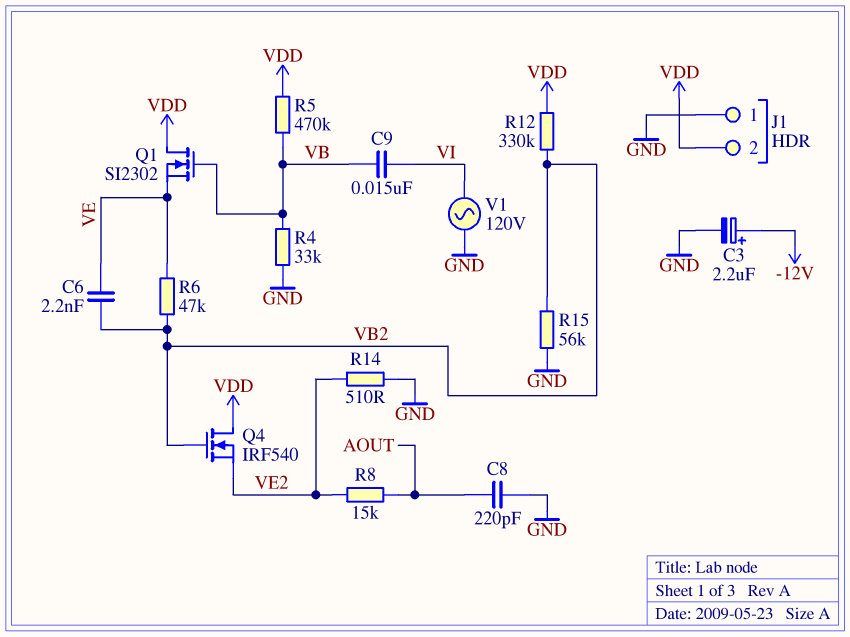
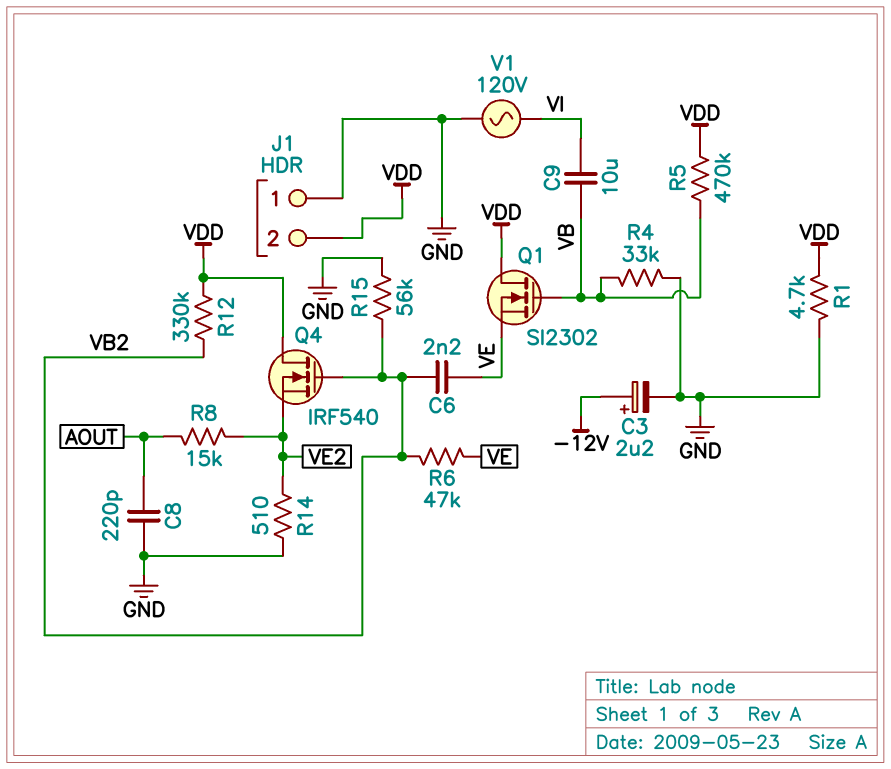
C9: 15nF (VB, VI) -> 10uF (VB, VI)
R1: none -> 4.7k (GND, VDD)

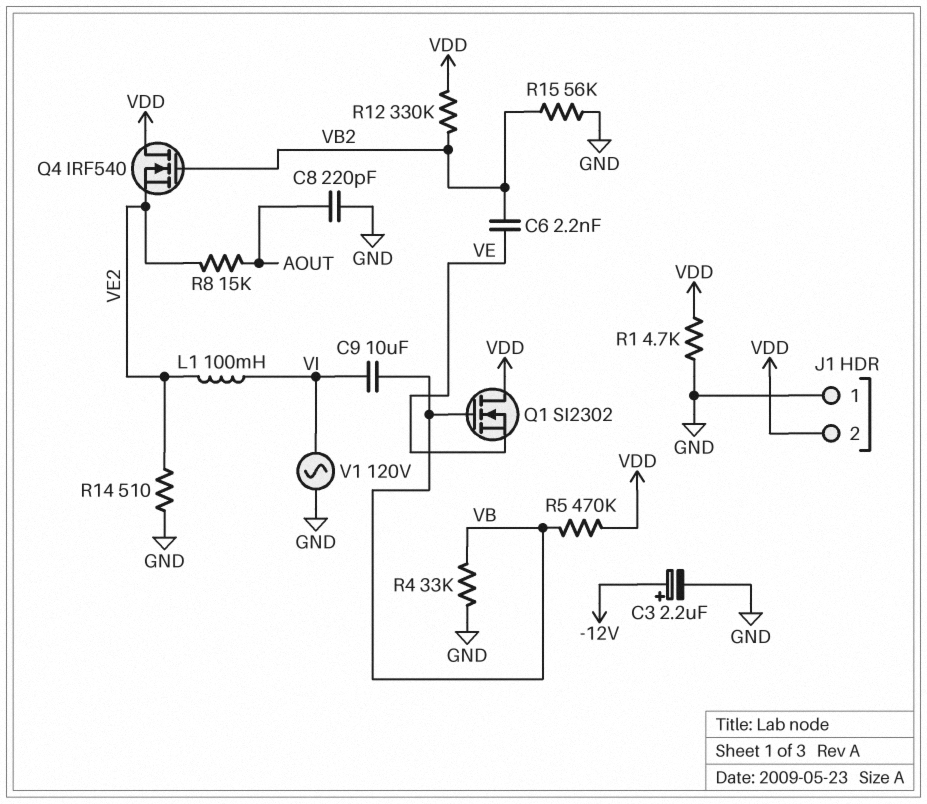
L1: none -> 100mH (VE2, VI)
R6: 47k (VB2, VE) -> none

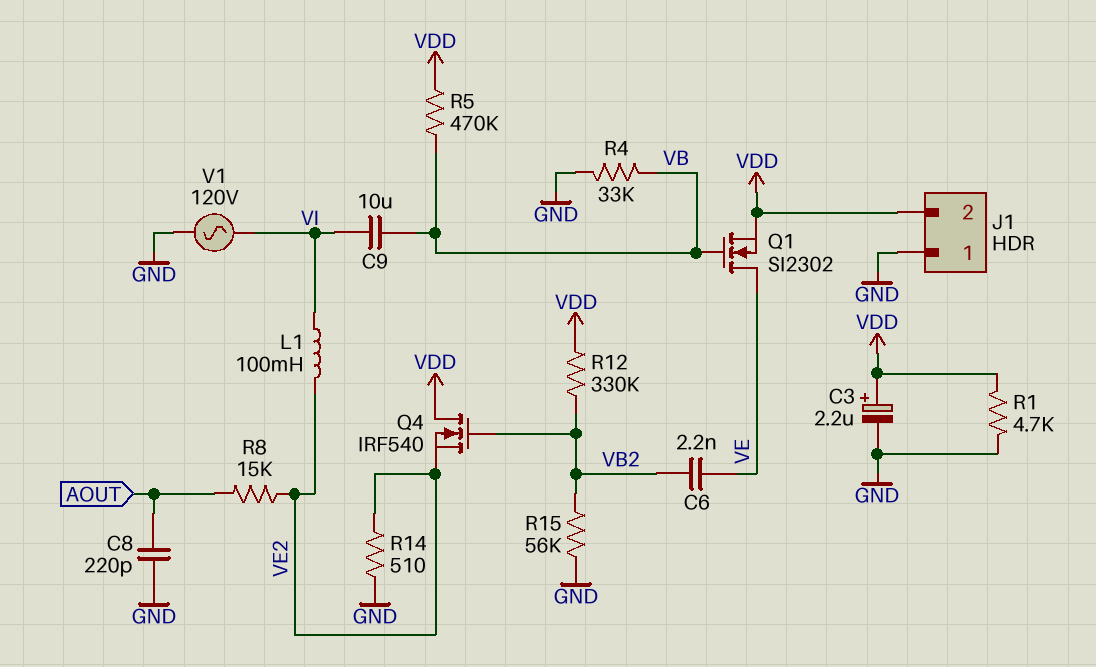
C3: 2.2uF (plus -12V, minus GND) -> 2.2uF (plus VDD, minus GND)
Q1: NMOS SI2302 (G VB, D VDD, S VE) -> NMOS SI2302 (G VB, D VE, S VDD)

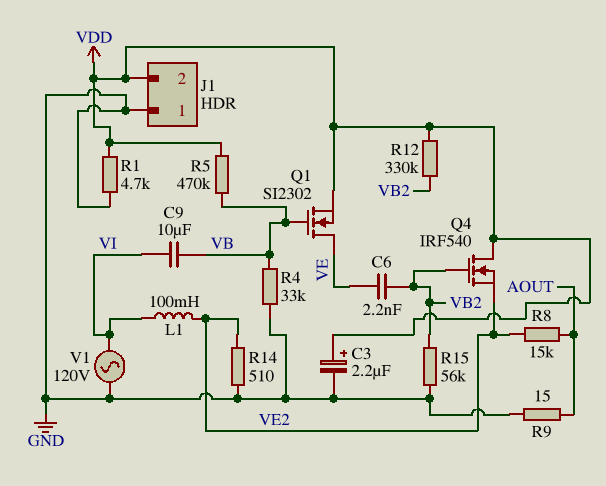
C8: 220pF (AOUT, GND) -> none
R9: none -> 15 (AOUT, GND)

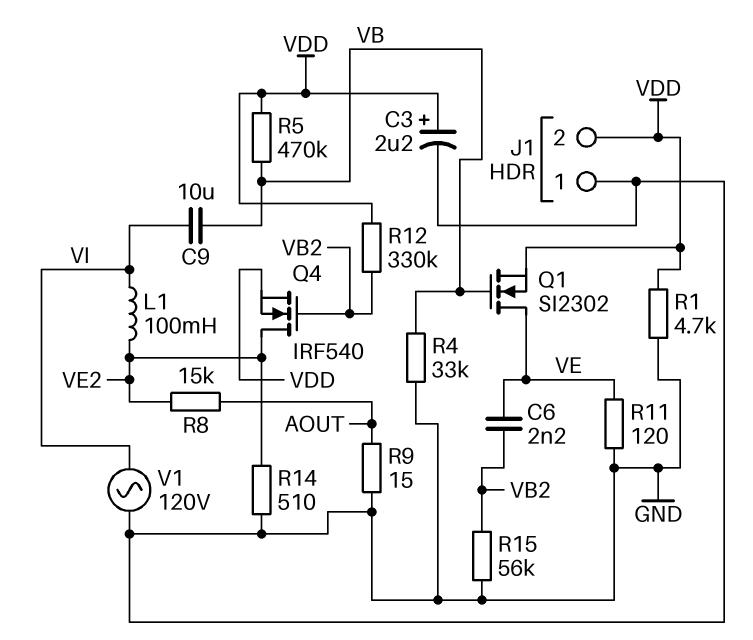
Q4: NMOS IRF540 (G VB2, D VDD, S VE2) -> NMOS IRF540 (G VB2, D VE2, S VDD)
R11: none -> 120 (GND, VE)

